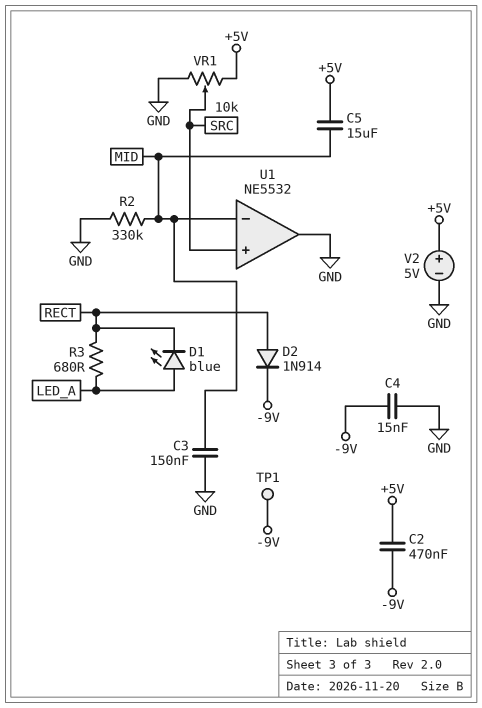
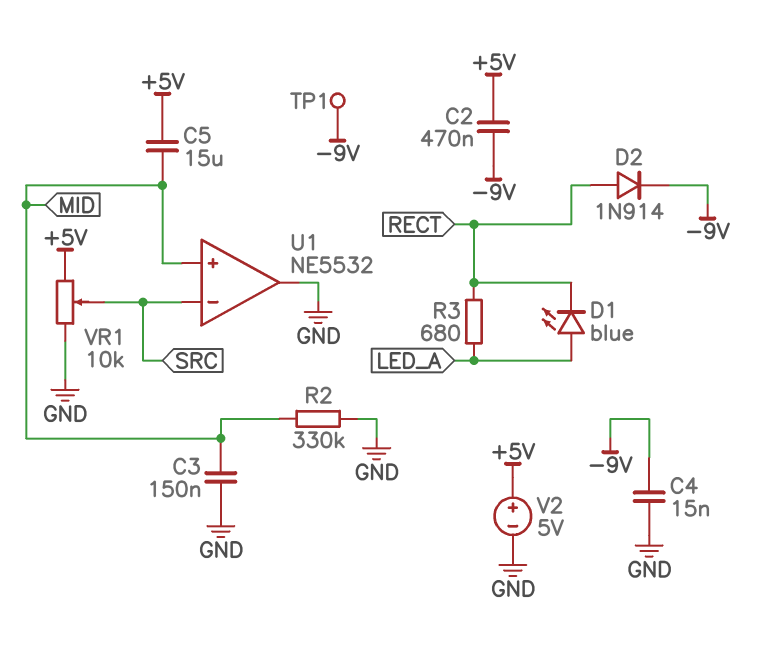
U1 pin in+: SRC -> MID
U1 pin in-: MID -> SRC

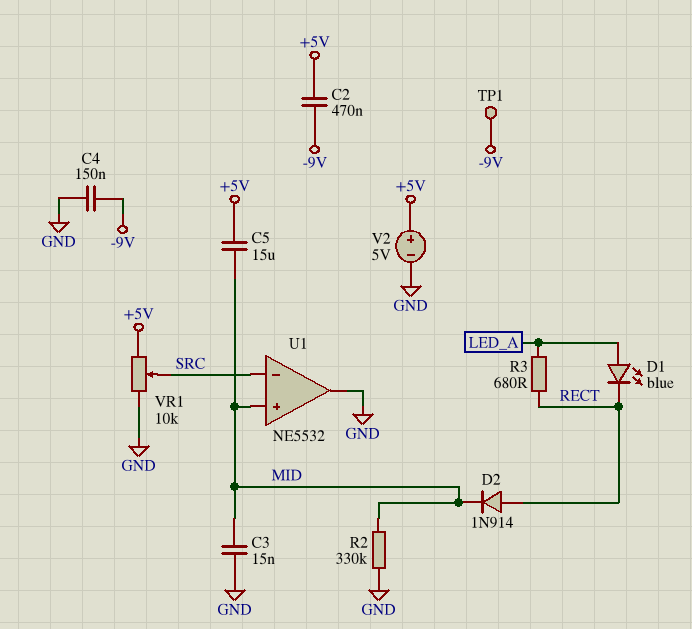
C3: 150nF (GND, MID) -> 15nF (GND, MID)
C4: 15nF (-9V, GND) -> 150nF (-9V, GND)
D2: diode 1N914 (A RECT, K -9V) -> diode 1N914 (A RECT, K MID)

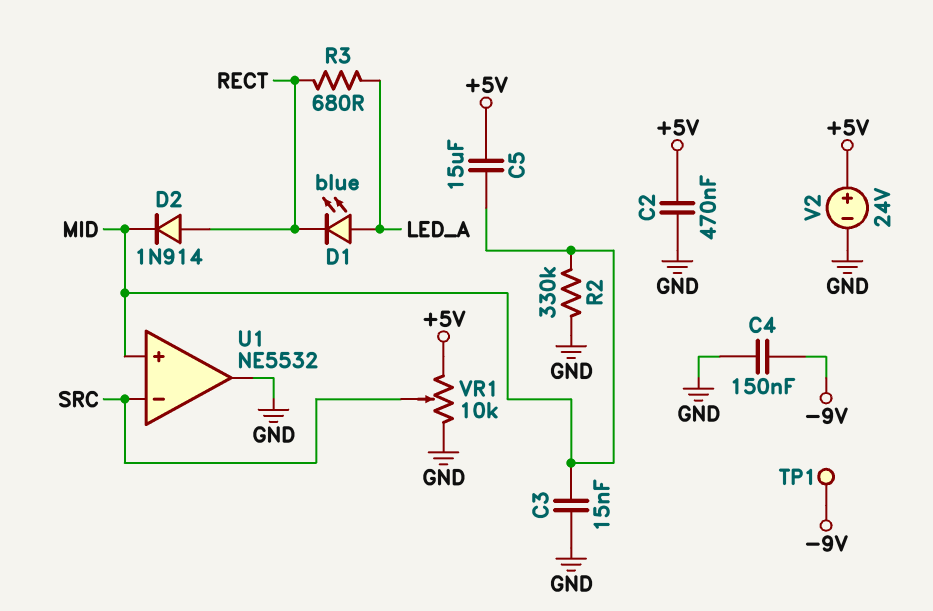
C2: 470nF (+5V, -9V) -> 470nF (+5V, GND)
V2: 5V (plus +5V, minus GND) -> 24V (plus +5V, minus GND)

